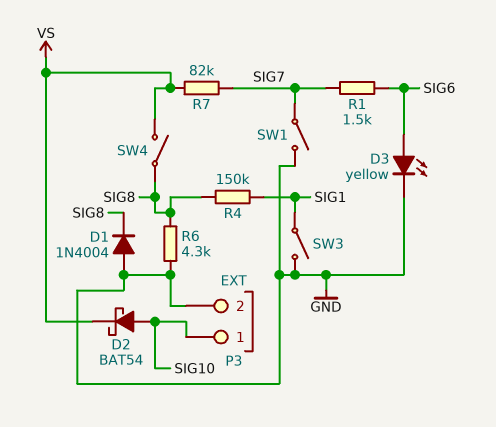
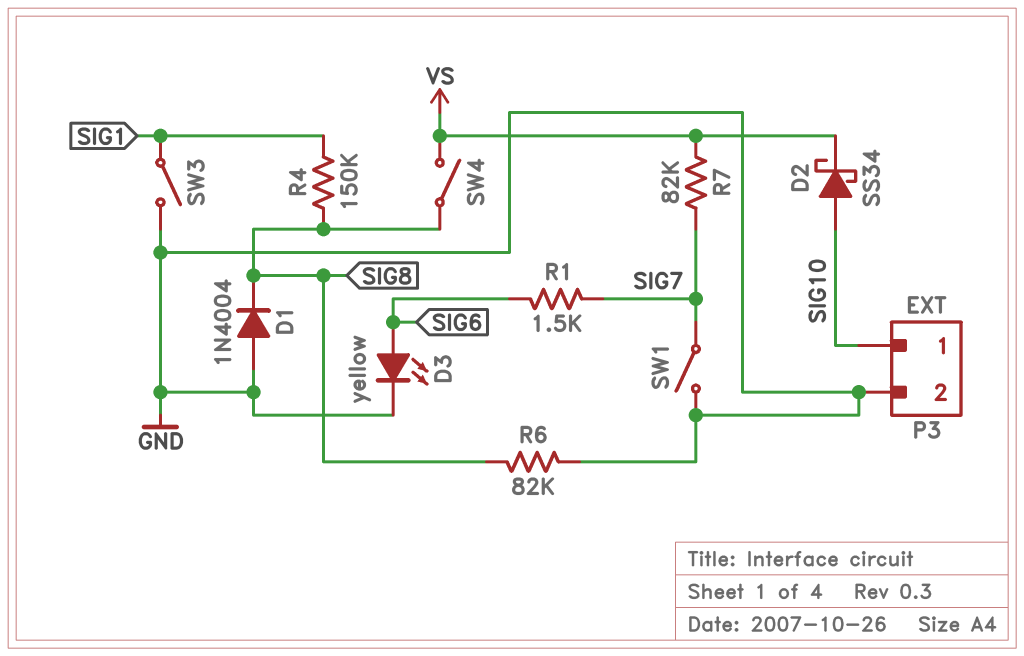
D2: schottky BAT54 (A SIG10, K VS) -> schottky SS34 (A SIG10, K VS)
R6: 4.3k (GND, SIG8) -> 82k (GND, SIG8)

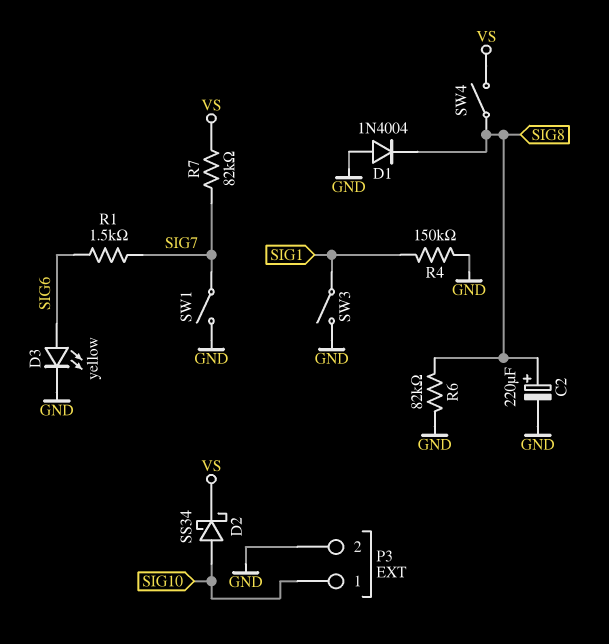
C2: none -> 220uF (plus SIG8, minus GND)
R4: 150k (SIG1, SIG8) -> 150k (GND, SIG1)

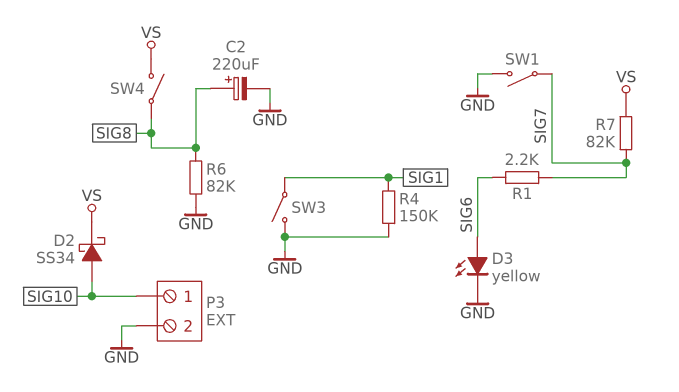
D1: diode 1N4004 (A GND, K SIG8) -> none
R1: 1.5k (SIG6, SIG7) -> 2.2k (SIG6, SIG7)

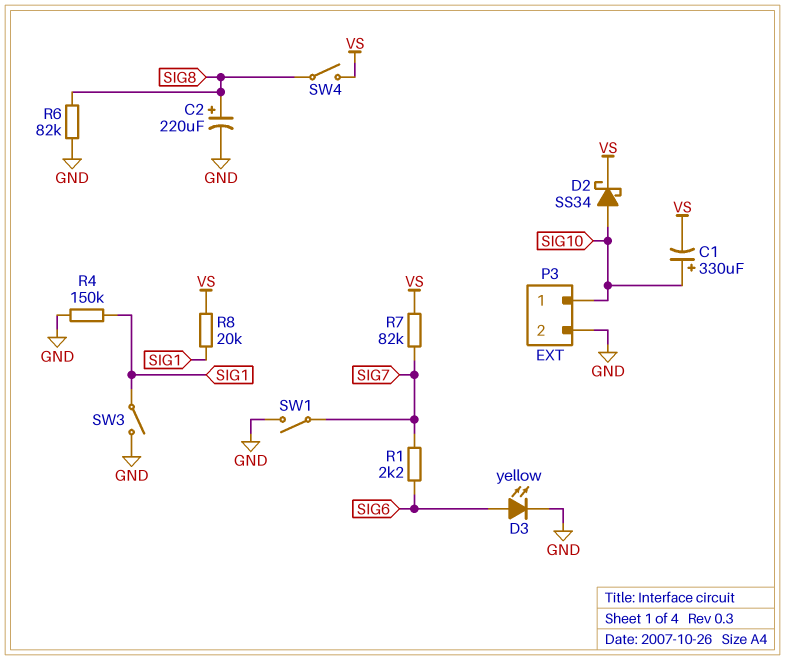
C1: none -> 330uF (plus SIG10, minus VS)
R8: none -> 20k (SIG1, VS)

